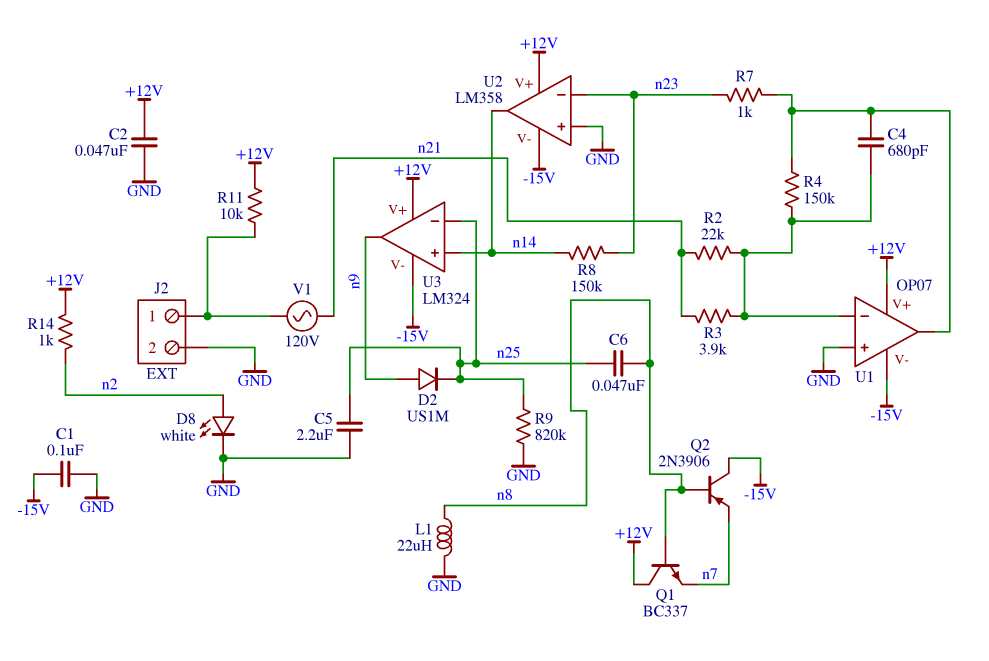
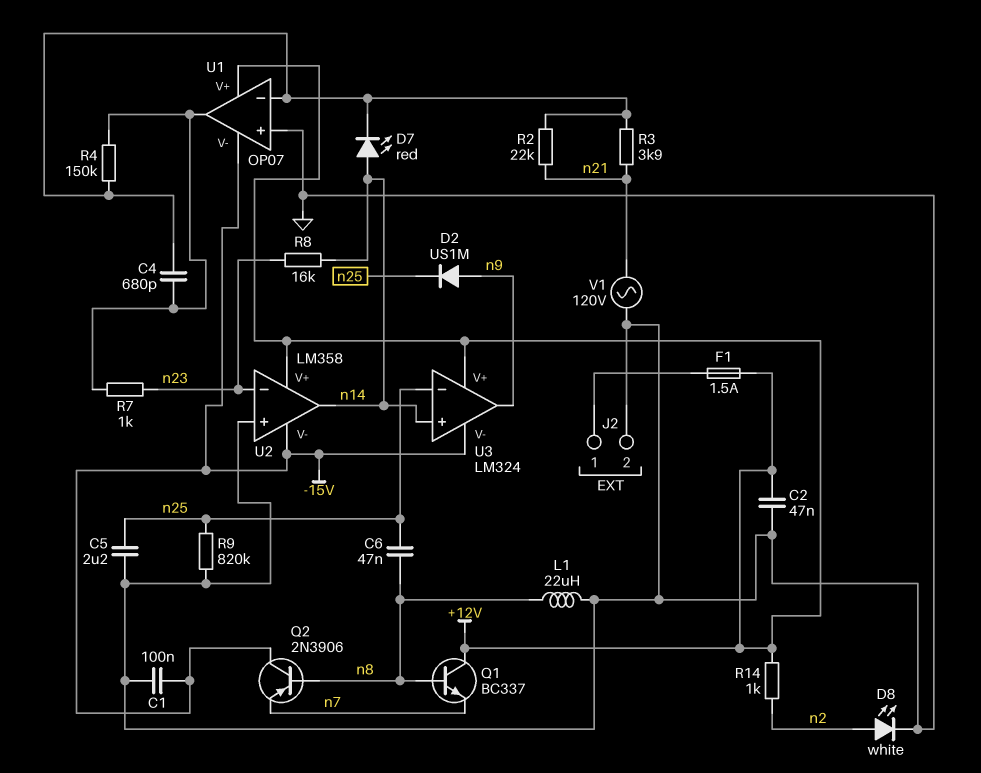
D7: none -> LED red (A n14, K U1/in-)
F1: none -> 1.5A (+12V, J2/1)
R8: 150k (n14, n23) -> 16k (n14, n23)
R11: 10k (+12V, J2/1) -> none
V1: AC 120V (J2/1, n21) -> AC 120V (GND, n21)

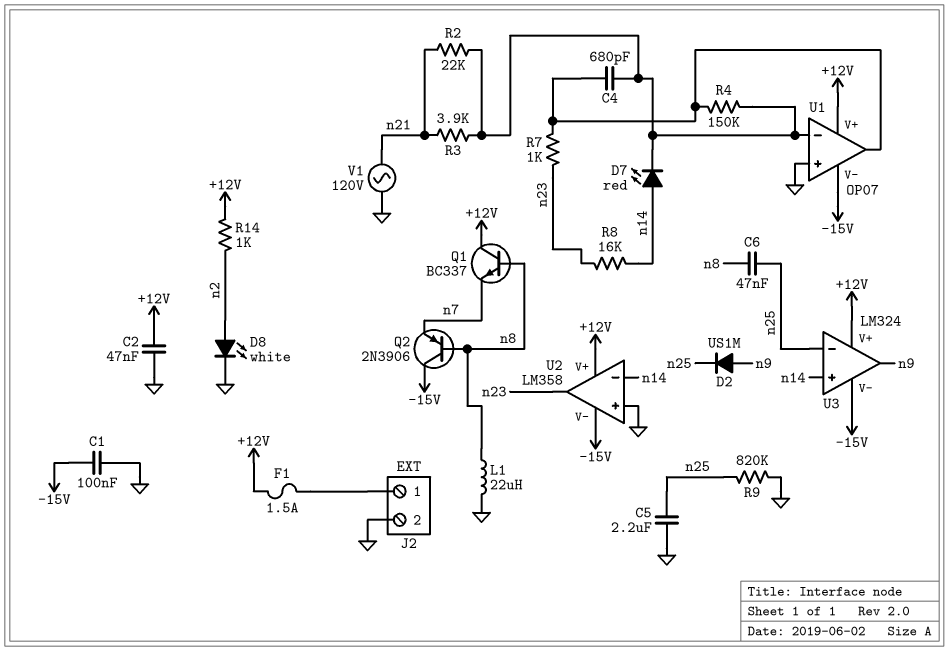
U2 pin in-: n23 -> n14
U2 pin out: n14 -> n23

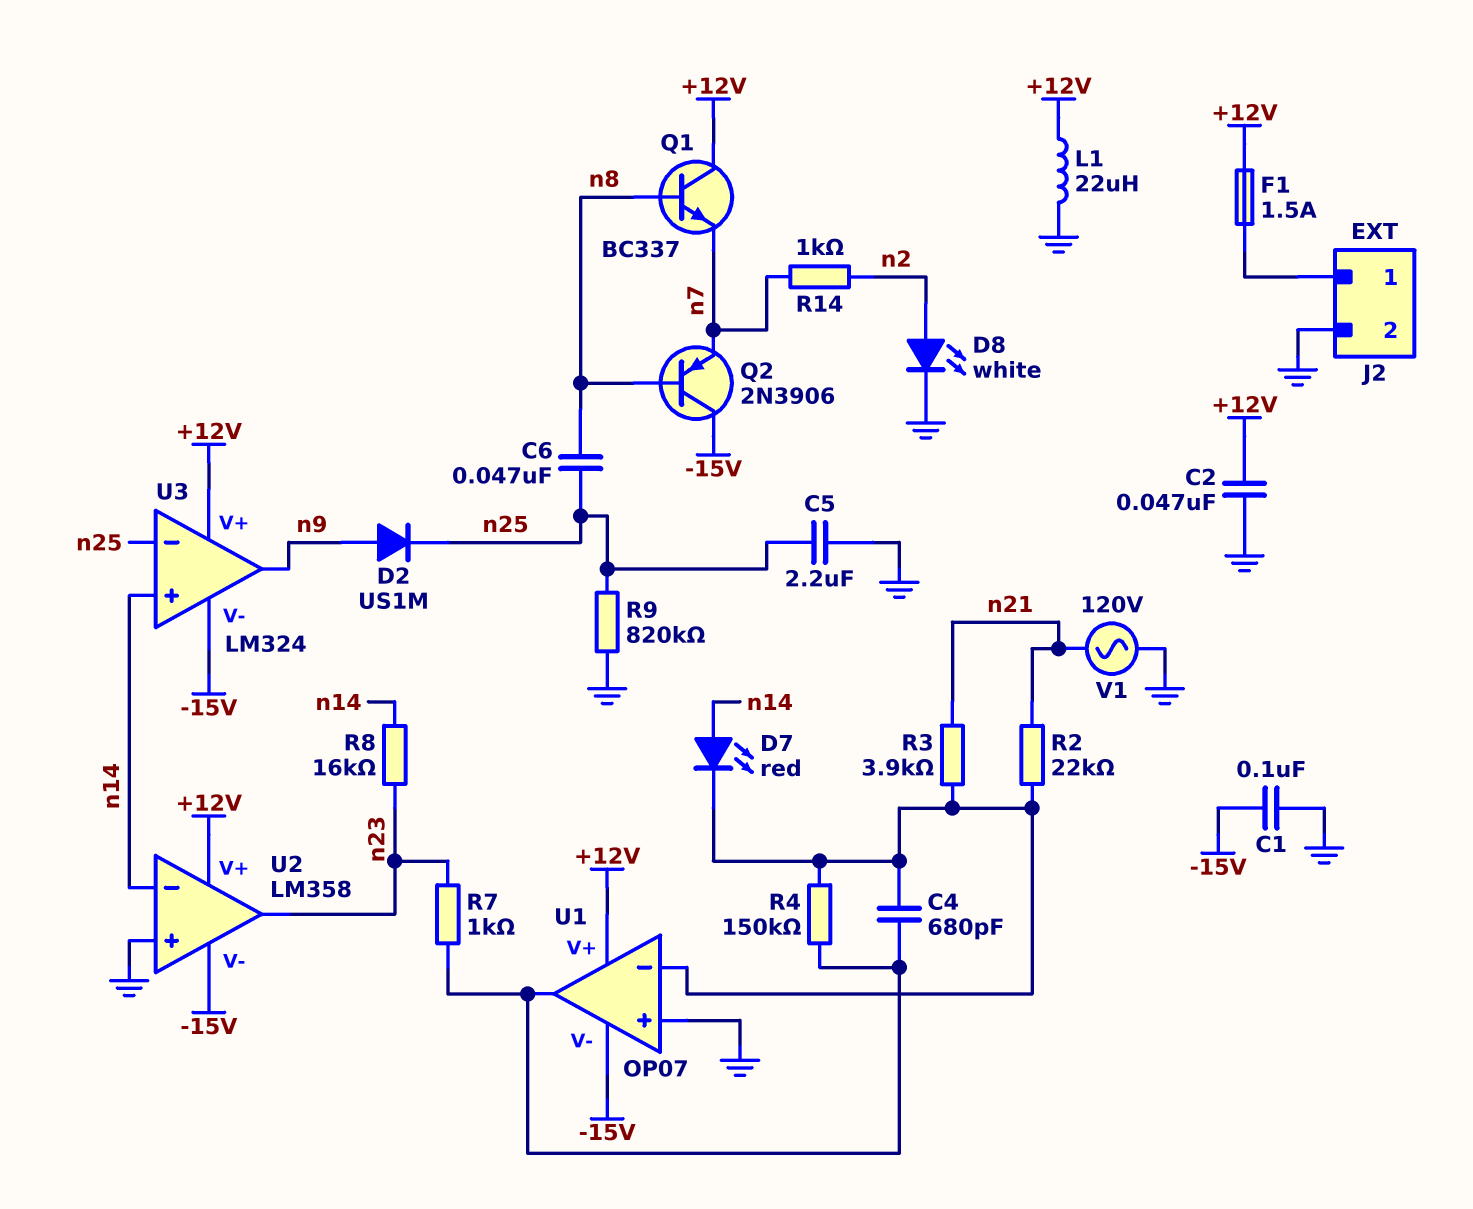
L1: 22uH (GND, n8) -> 22uH (+12V, GND)
R14: 1k (+12V, n2) -> 1k (n2, n7)

